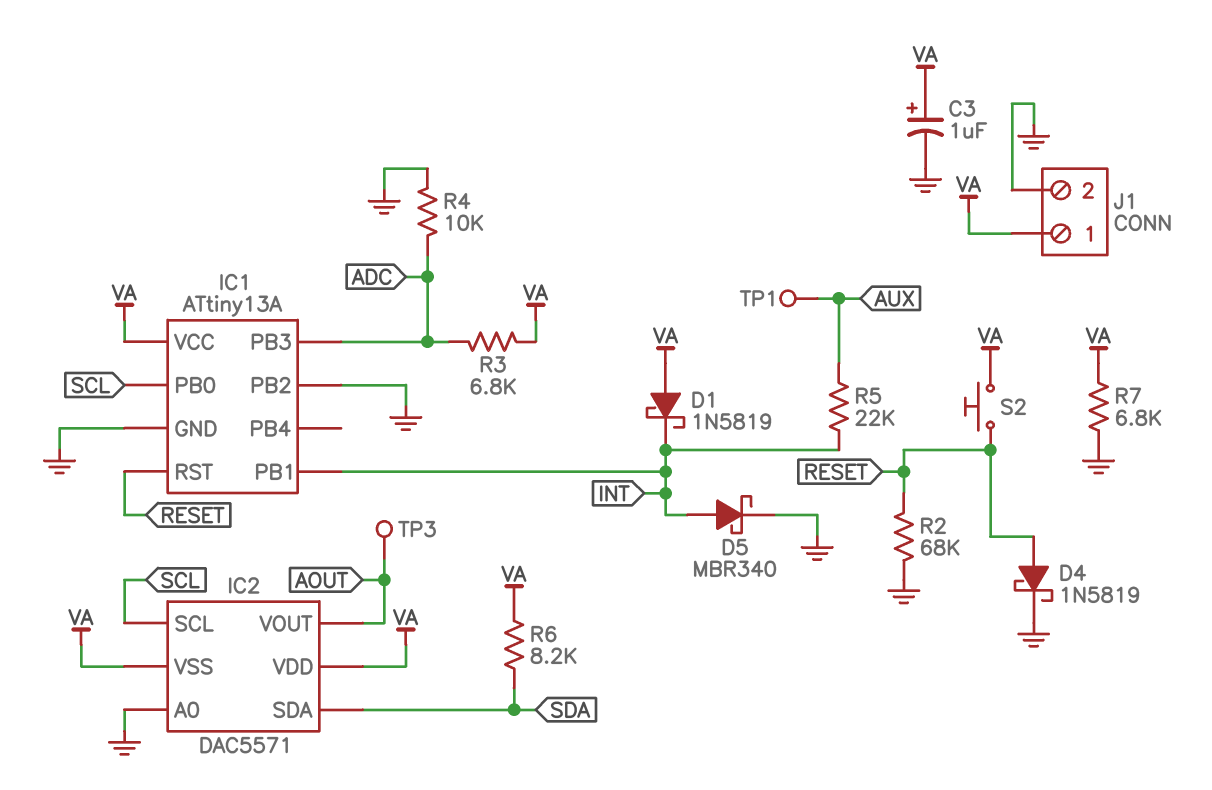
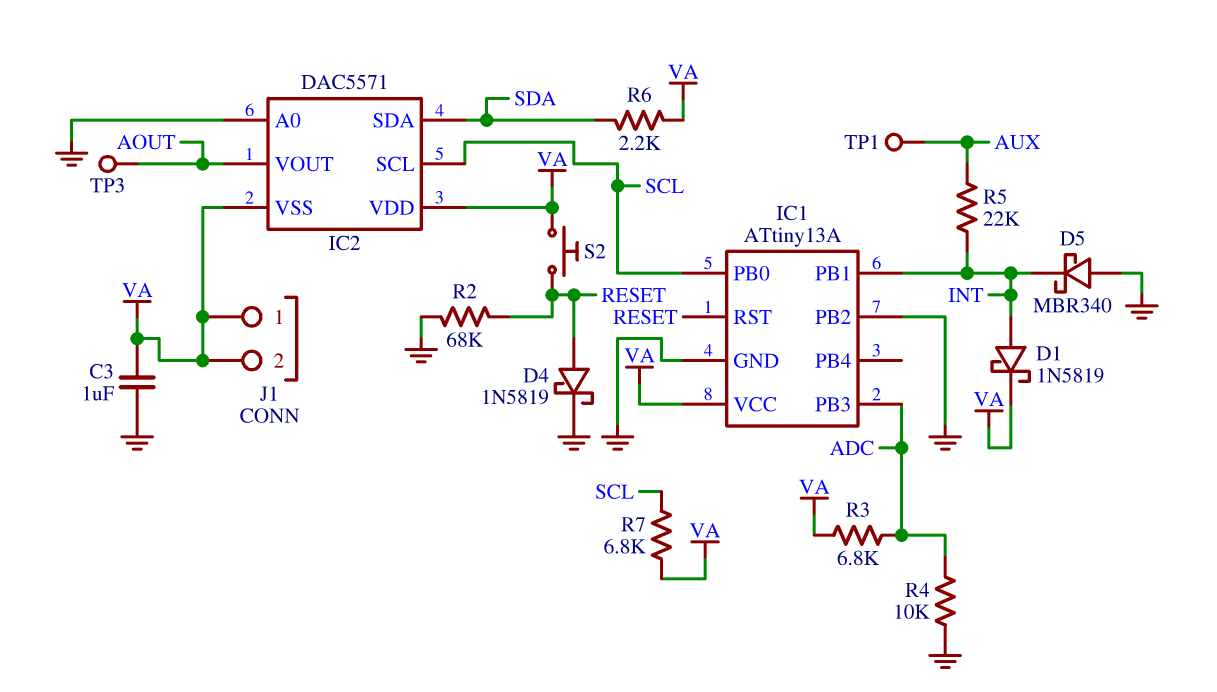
C3: 1uF (plus VA, minus GND) -> 1uF (GND, VA)
D1: schottky 1N5819 (A VA, K INT) -> schottky 1N5819 (A INT, K VA)
D5: schottky MBR340 (A INT, K GND) -> schottky MBR340 (A GND, K INT)
J1 pin 2: GND -> VA
R6: 8.2k (SDA, VA) -> 2.2k (SDA, VA)
R7: 6.8k (GND, VA) -> 6.8k (SCL, VA)

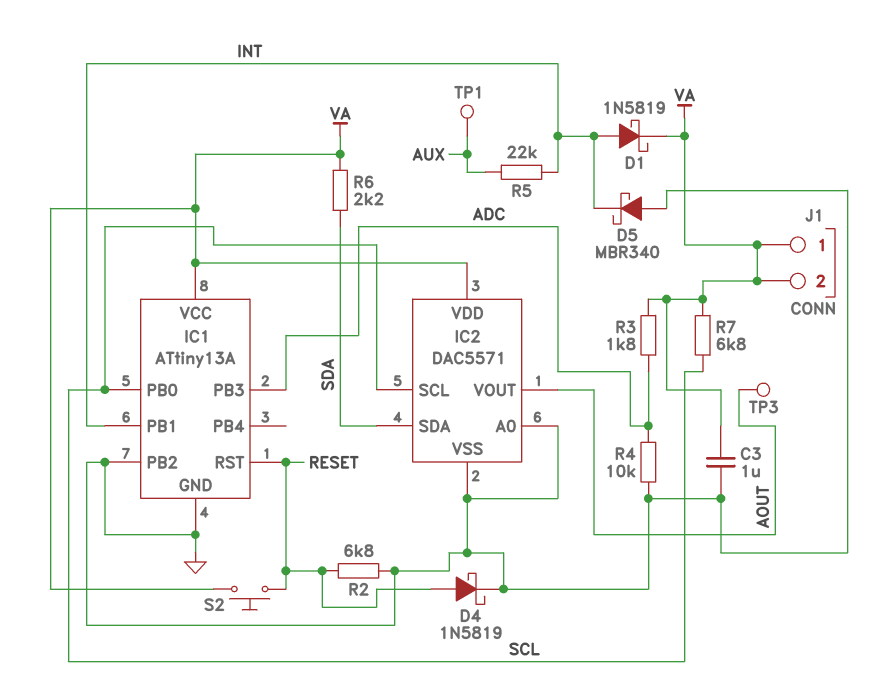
IC2 pin VSS: VA -> GND
R2: 68k (GND, RESET) -> 6.8k (GND, RESET)
R3: 6.8k (ADC, VA) -> 1.8k (ADC, VA)

